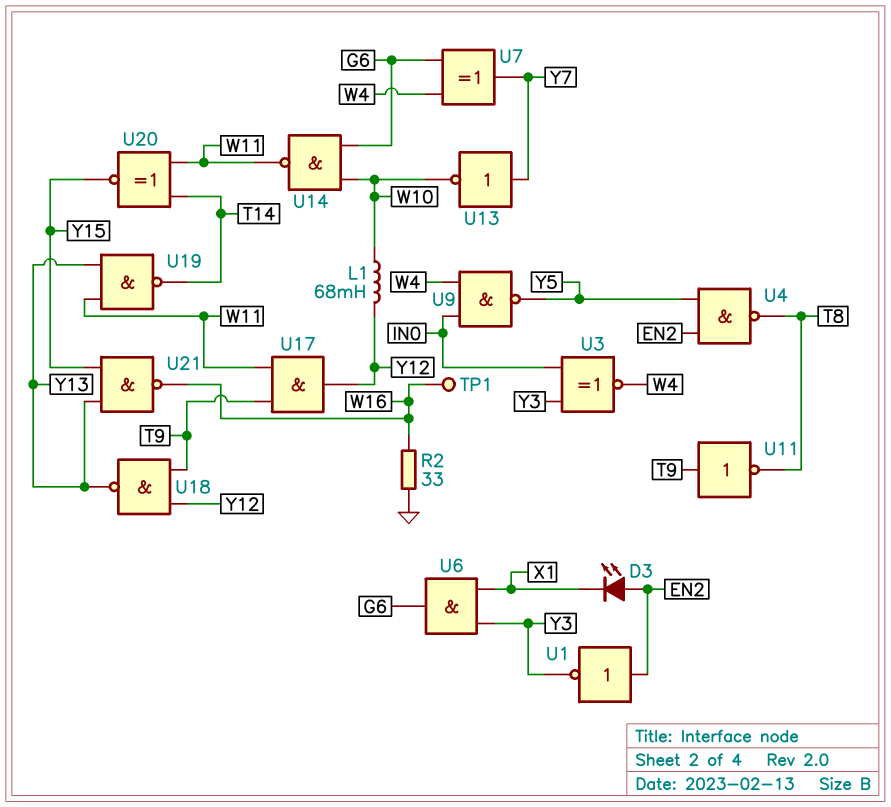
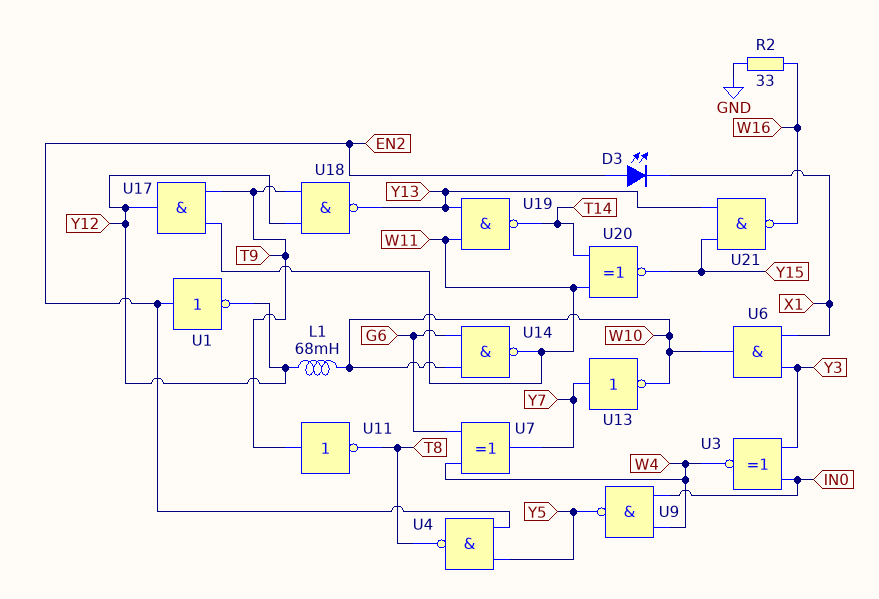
TP1: test point (W16) -> none
U1: NOT (in EN2, out Y3) -> NOT (in EN2, out Y12)
U6: AND (in X1, in Y3, out G6) -> AND (in X1, in Y3, out W10)

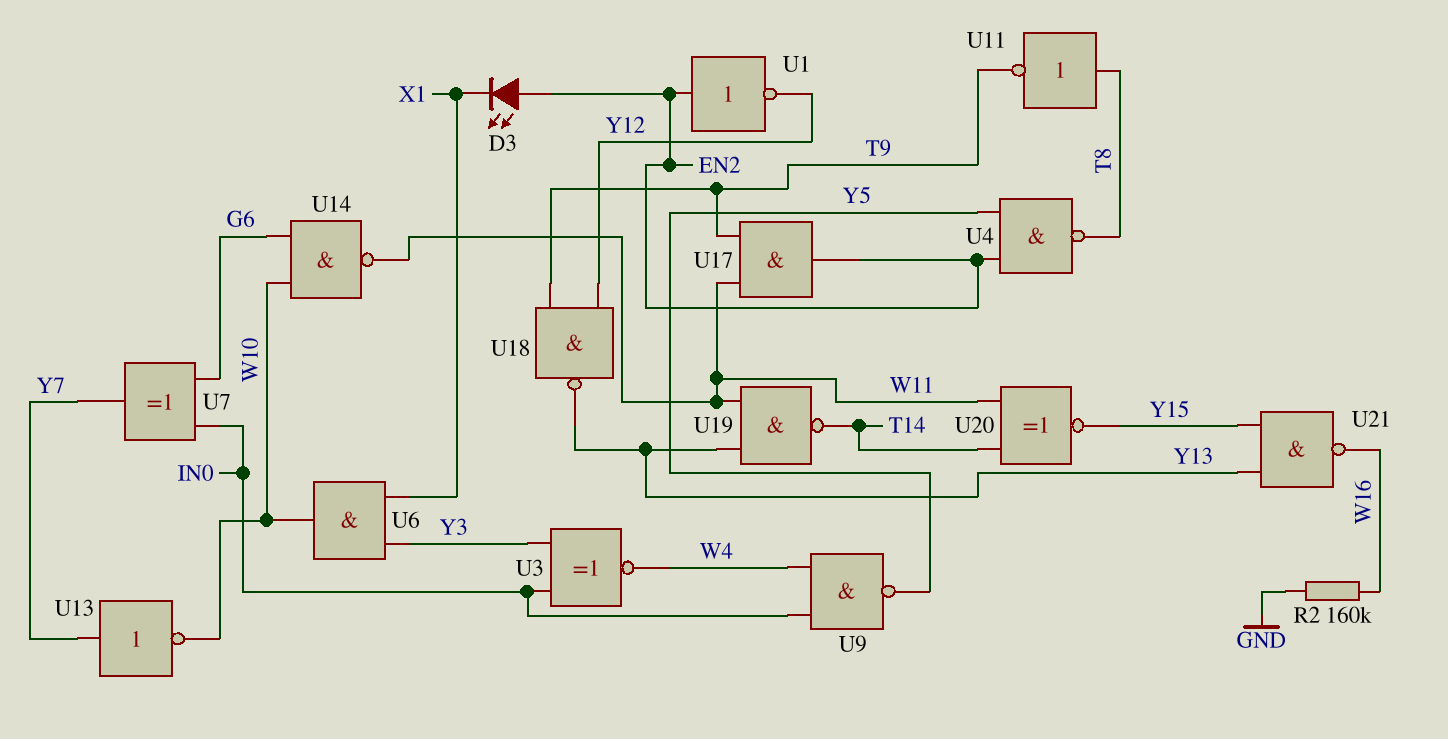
L1: 68mH (W10, Y12) -> none
R2: 33 (GND, W16) -> 160k (GND, W16)
U7: XOR (in G6, in W4, out Y7) -> XOR (in G6, in IN0, out Y7)
U11: NOT (in T9, out T8) -> NOT (in T8, out T9)
U17: AND (in T9, in W11, out Y12) -> AND (in T9, in W11, out EN2)

